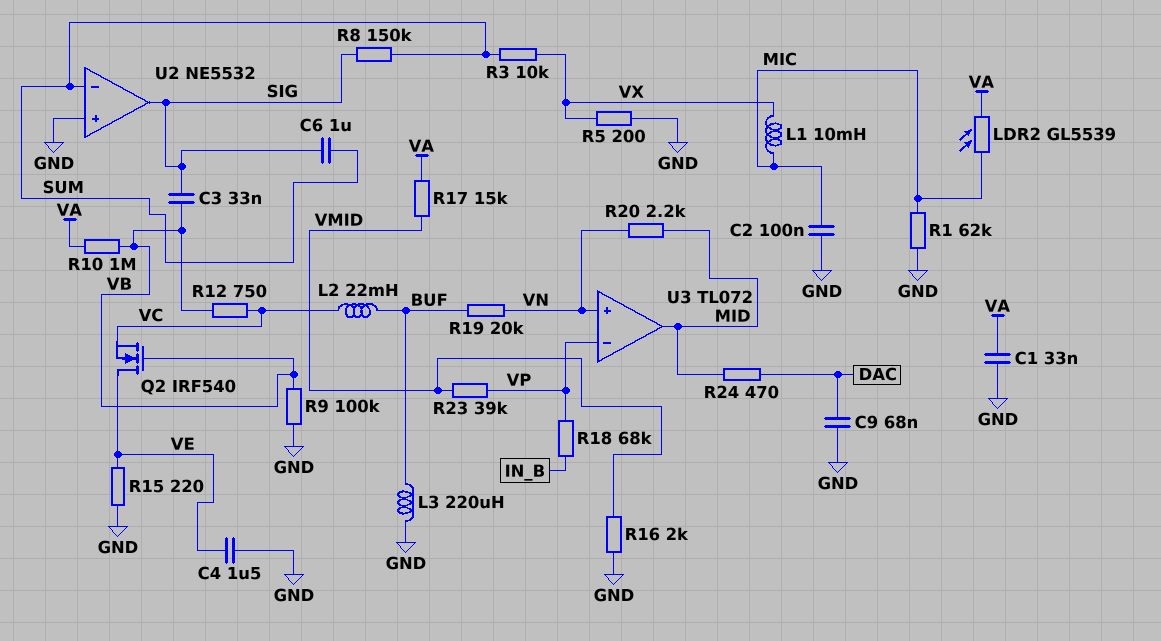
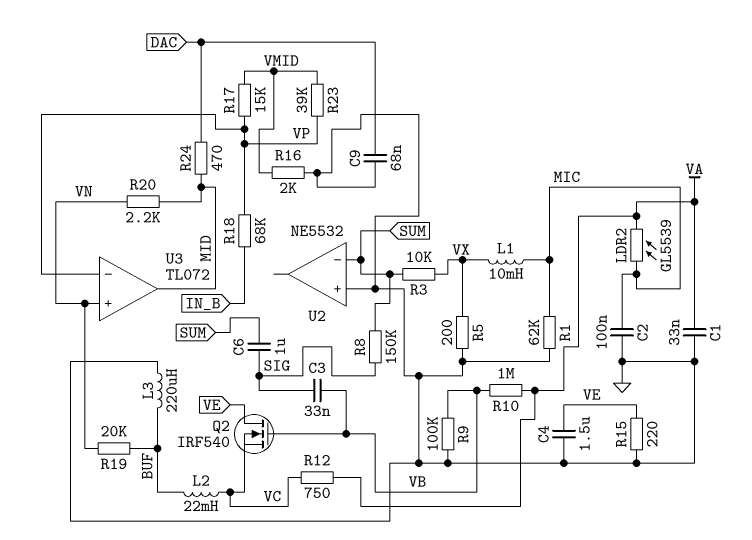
R12: 750 (VB, VC) -> 750 (VA, VC)
R17: 15k (VA, VMID) -> 15k (VMID, VP)
U2 pin out: SIG -> none

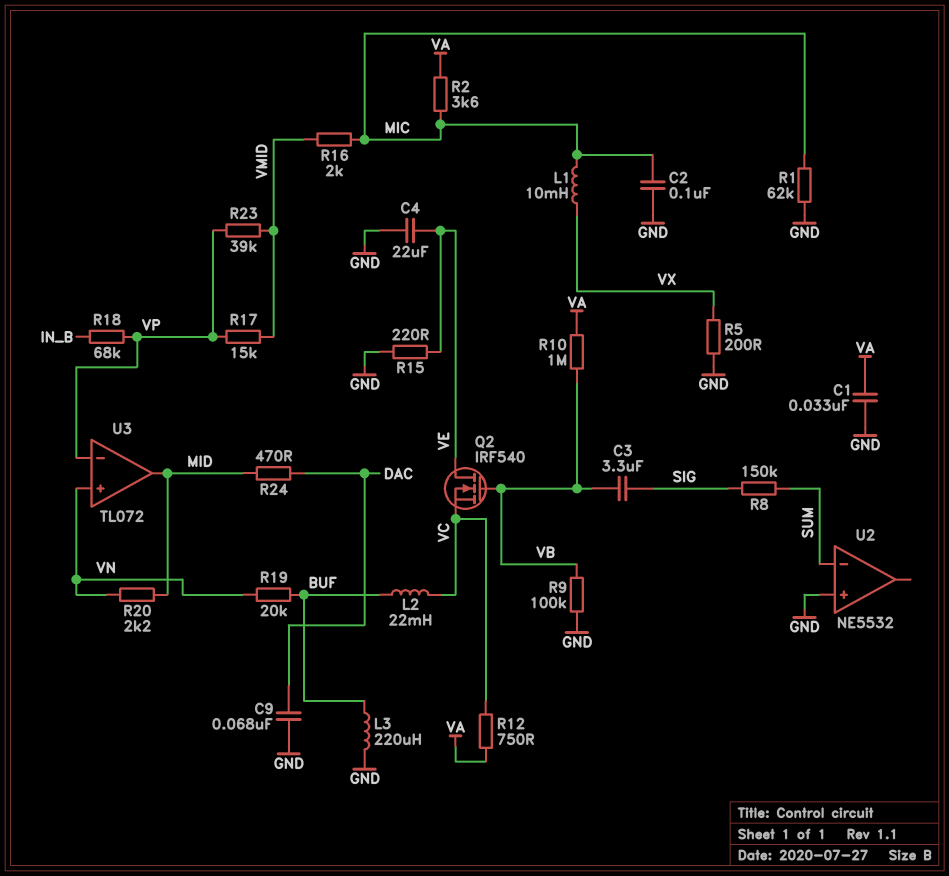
C3: 33nF (SIG, VB) -> 3.3uF (SIG, VB)
C4: 1.5uF (GND, VE) -> 22uF (GND, VE)
C6: 1uF (SIG, SUM) -> none
LDR2: GL5539 (MIC, VA) -> none
R2: none -> 3.6k (MIC, VA)
R3: 10k (SUM, VX) -> none
R16: 2k (GND, VMID) -> 2k (MIC, VMID)

